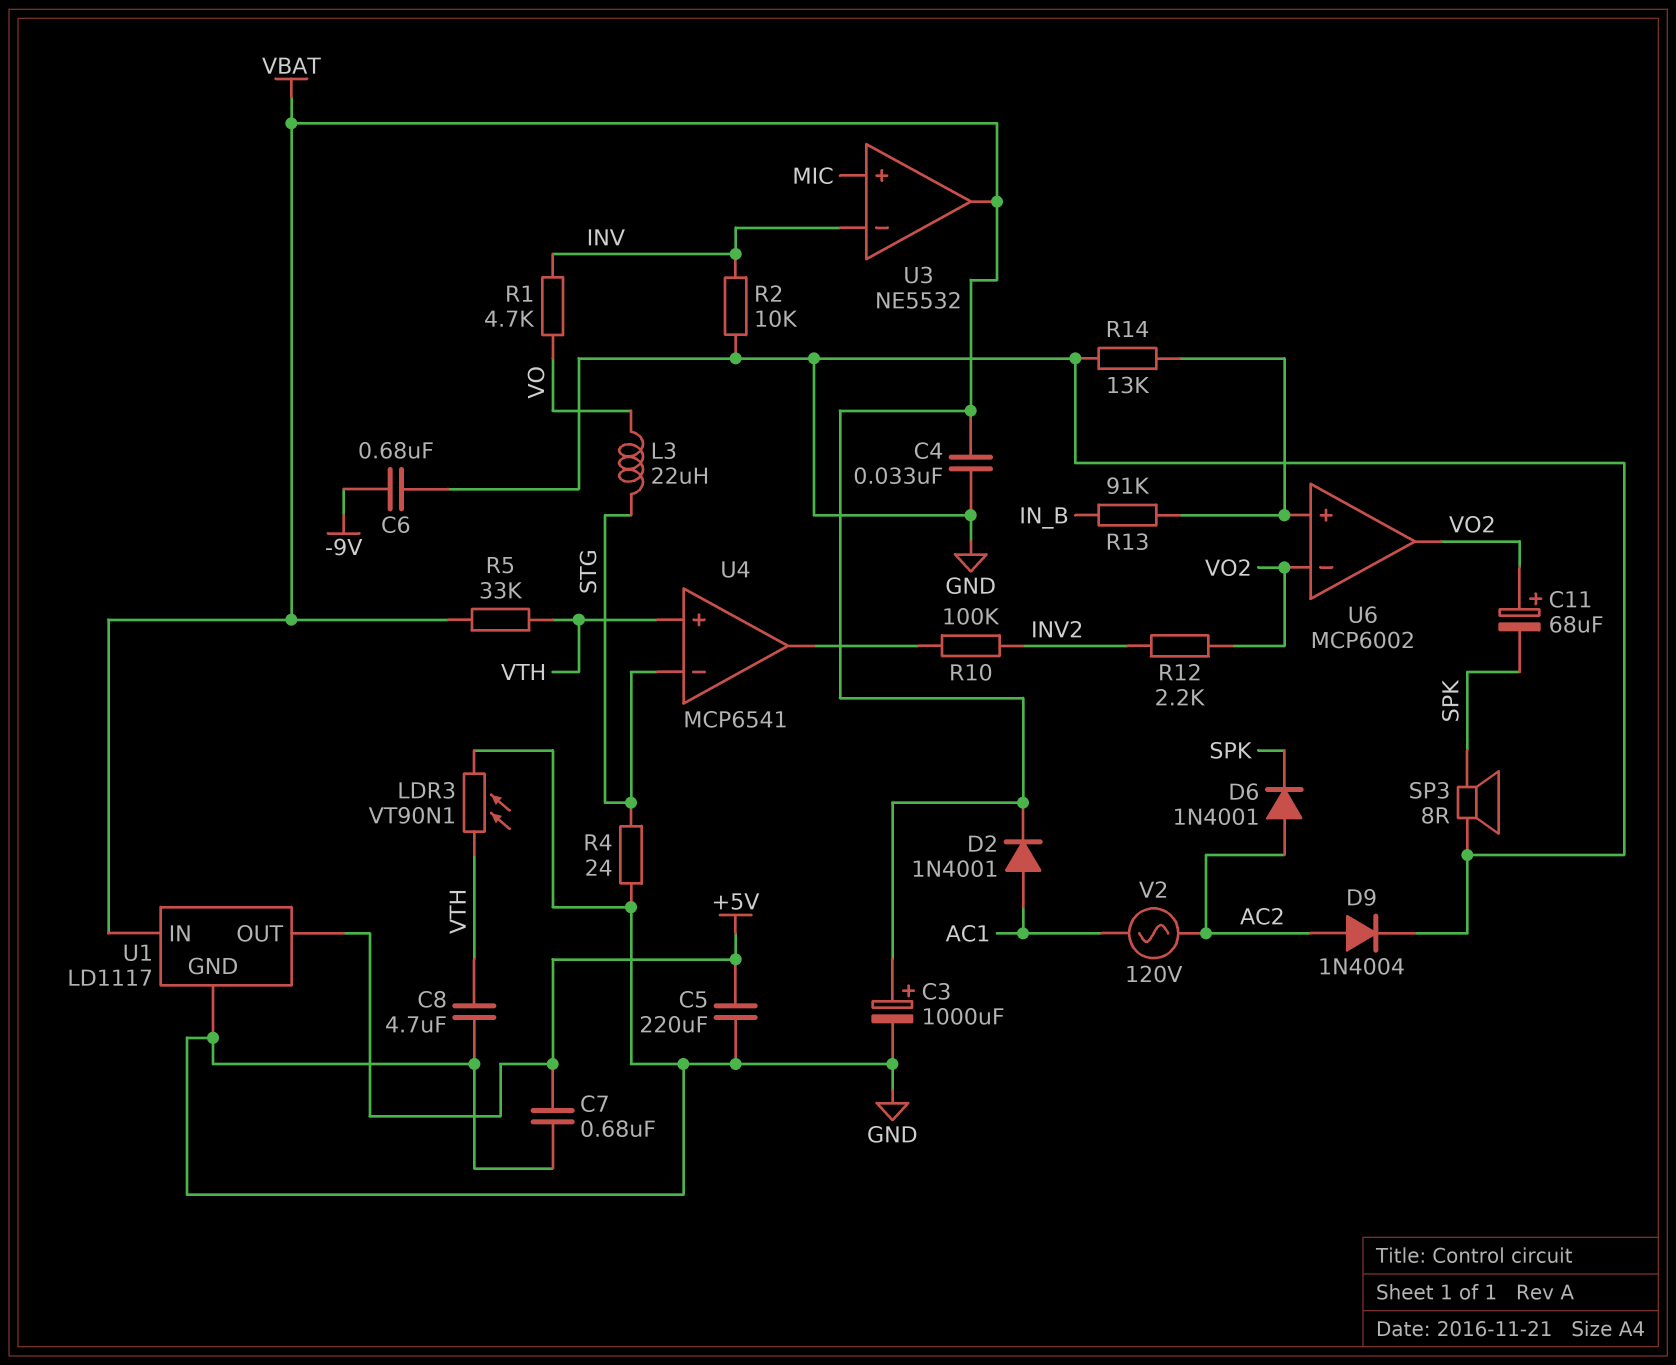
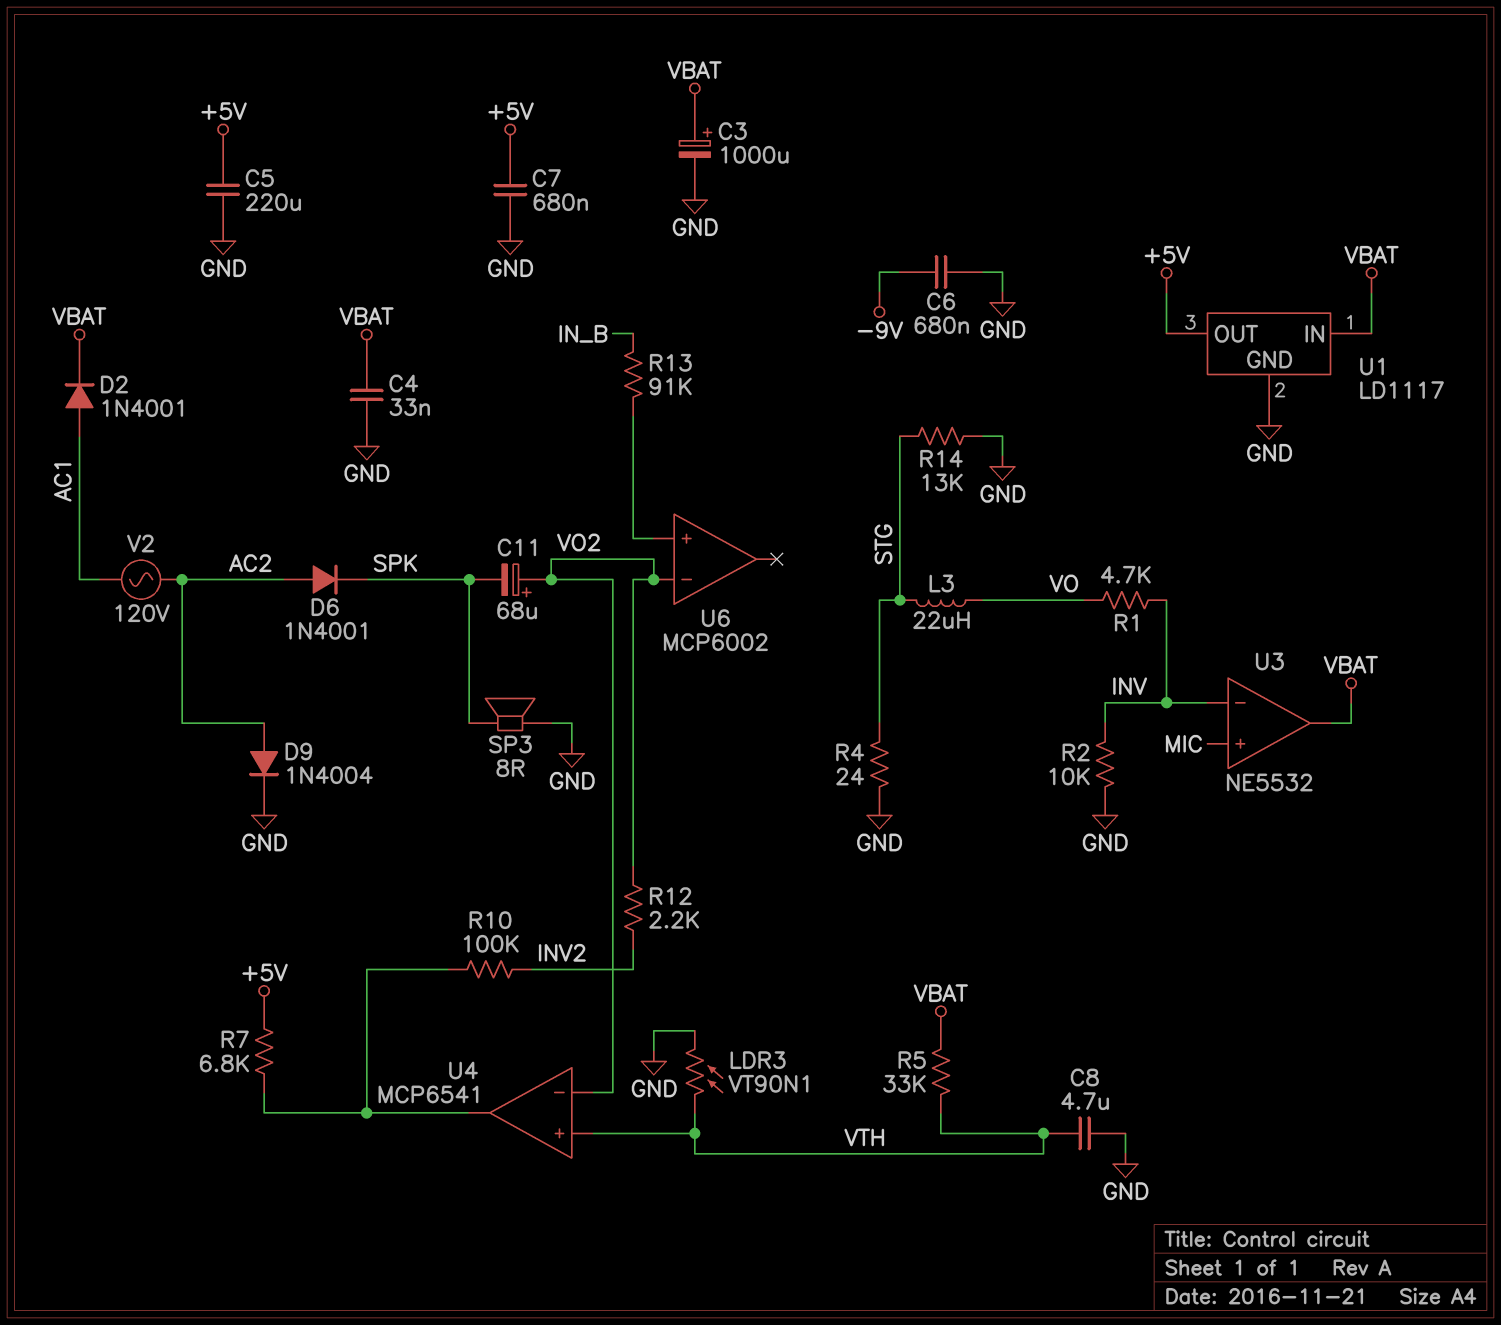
R7: none -> 6.8k (+5V, U4/out)
R14: 13k (GND, U6/in+) -> 13k (GND, STG)
U4 pin in-: STG -> VO2
U6 pin out: VO2 -> none

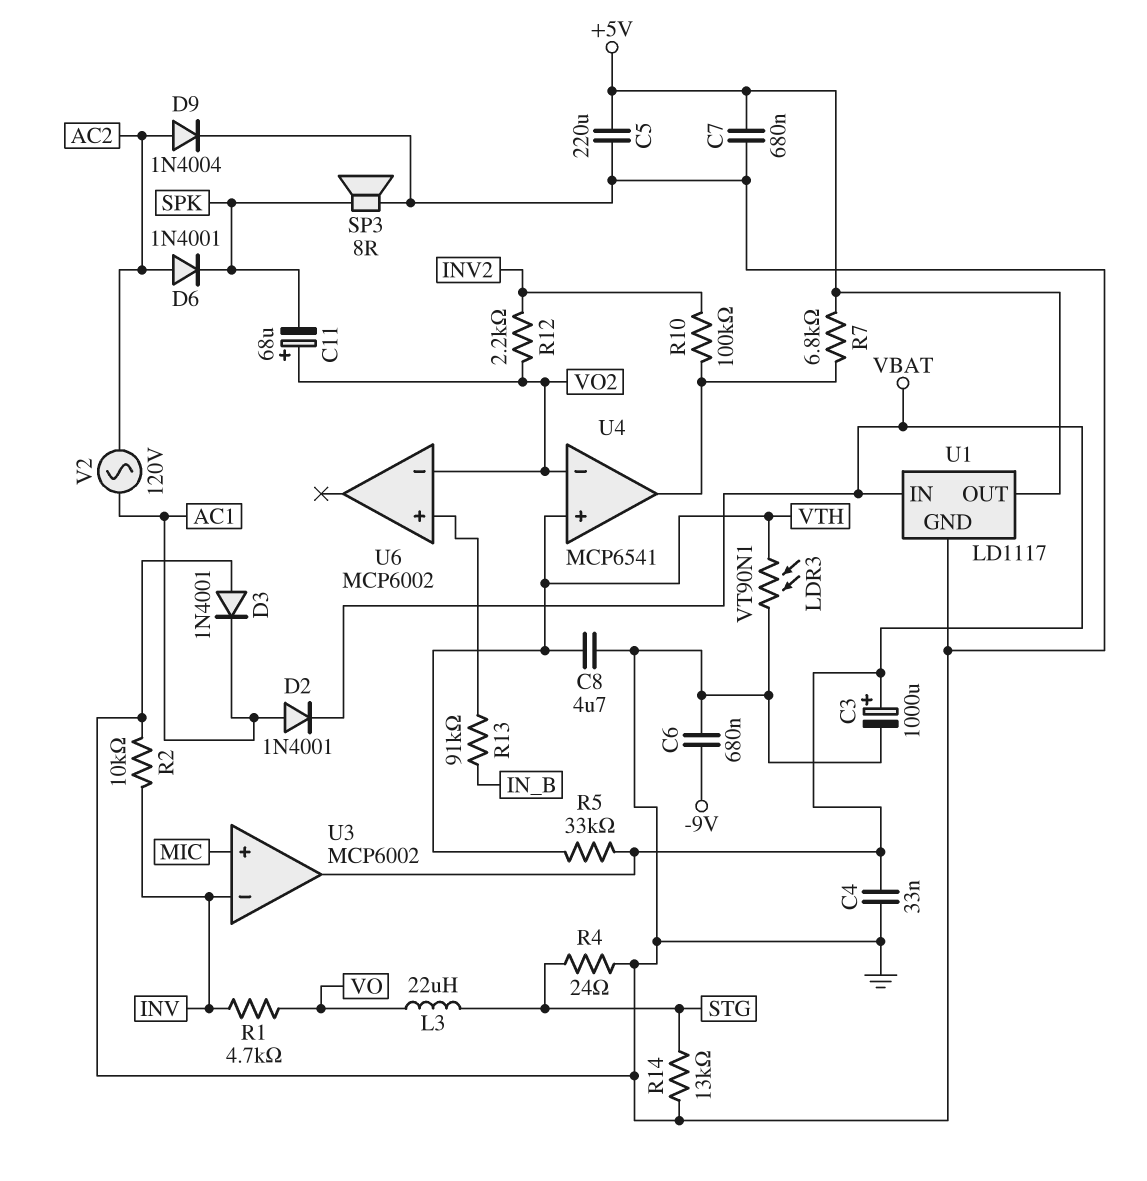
D3: none -> diode 1N4001 (A GND, K AC1)
U3: NE5532 -> MCP6002

